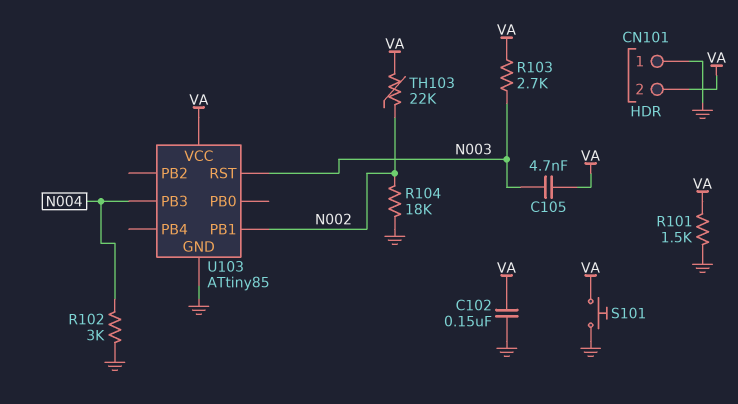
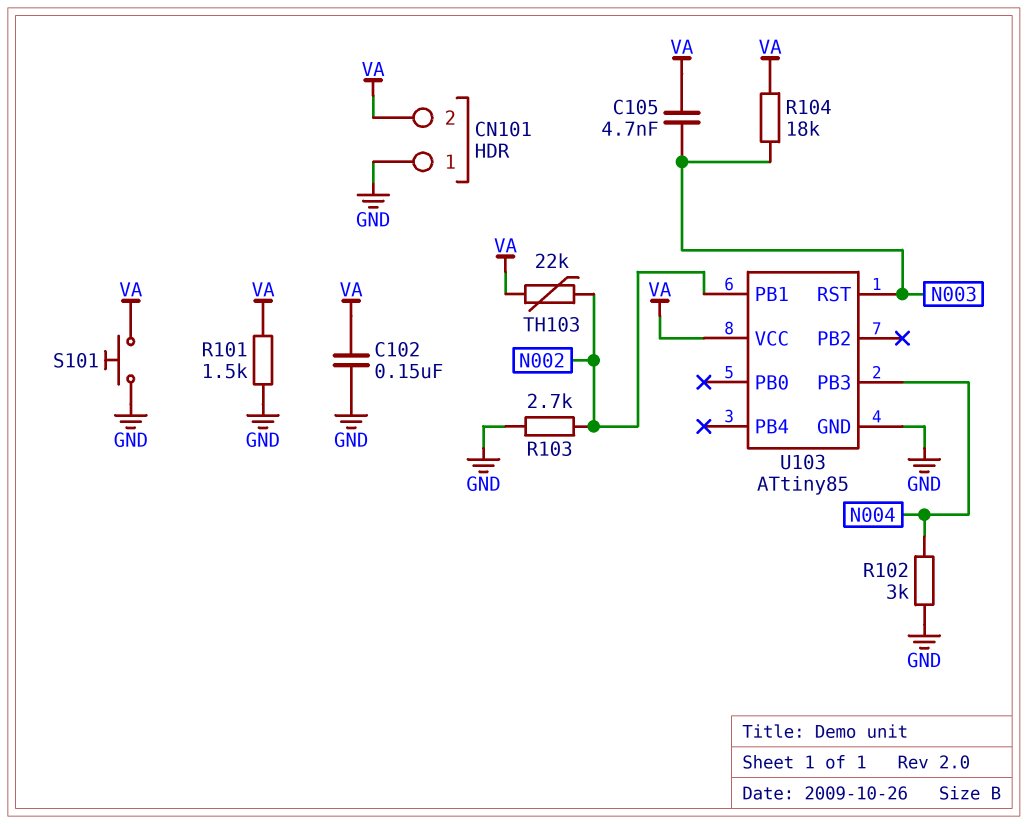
R103: 2.7k (N003, VA) -> 2.7k (GND, N002)
R104: 18k (GND, N002) -> 18k (N003, VA)

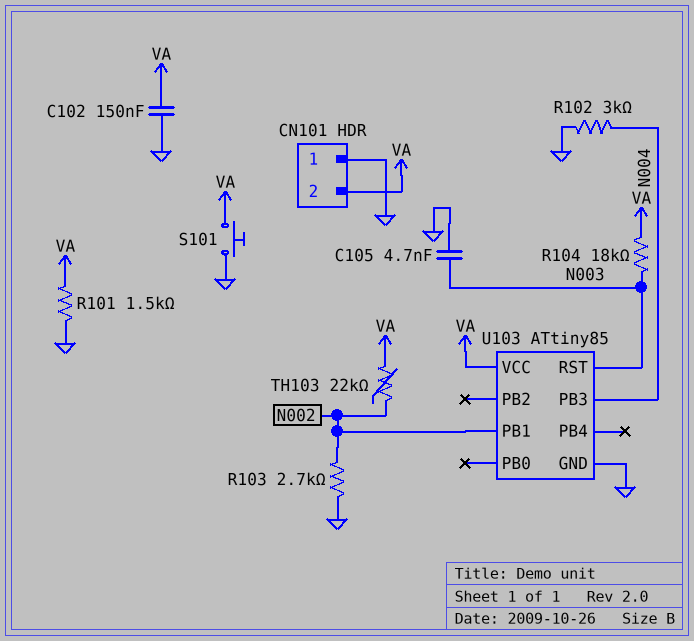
C105: 4.7nF (N003, VA) -> 4.7nF (GND, N003)

